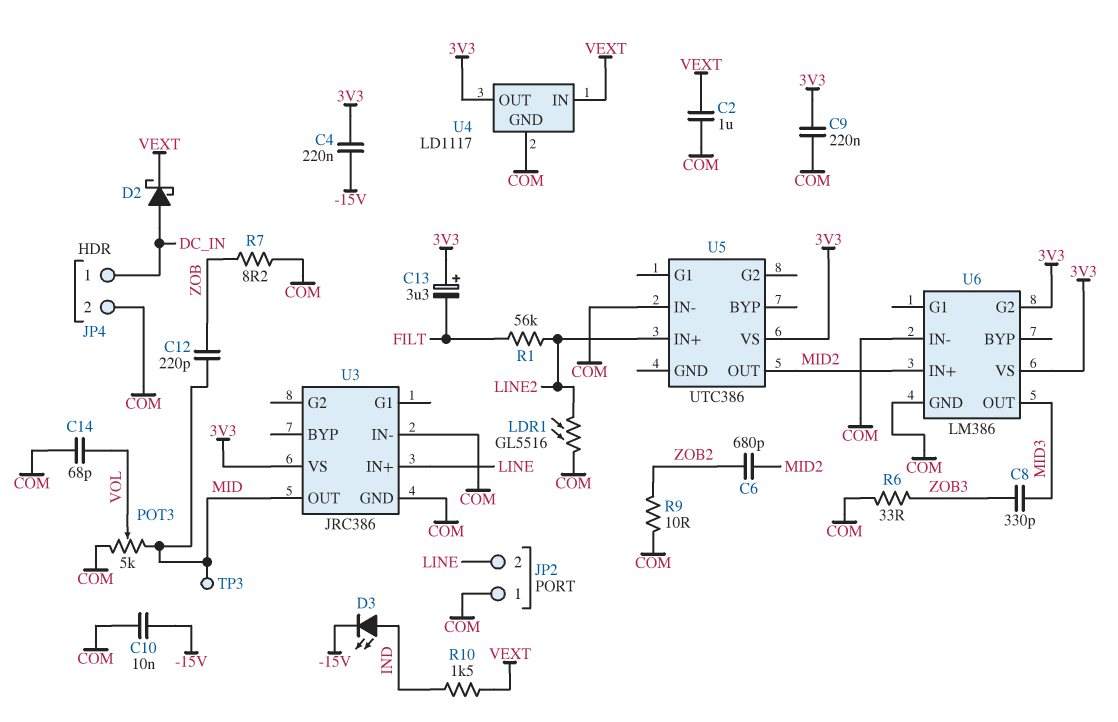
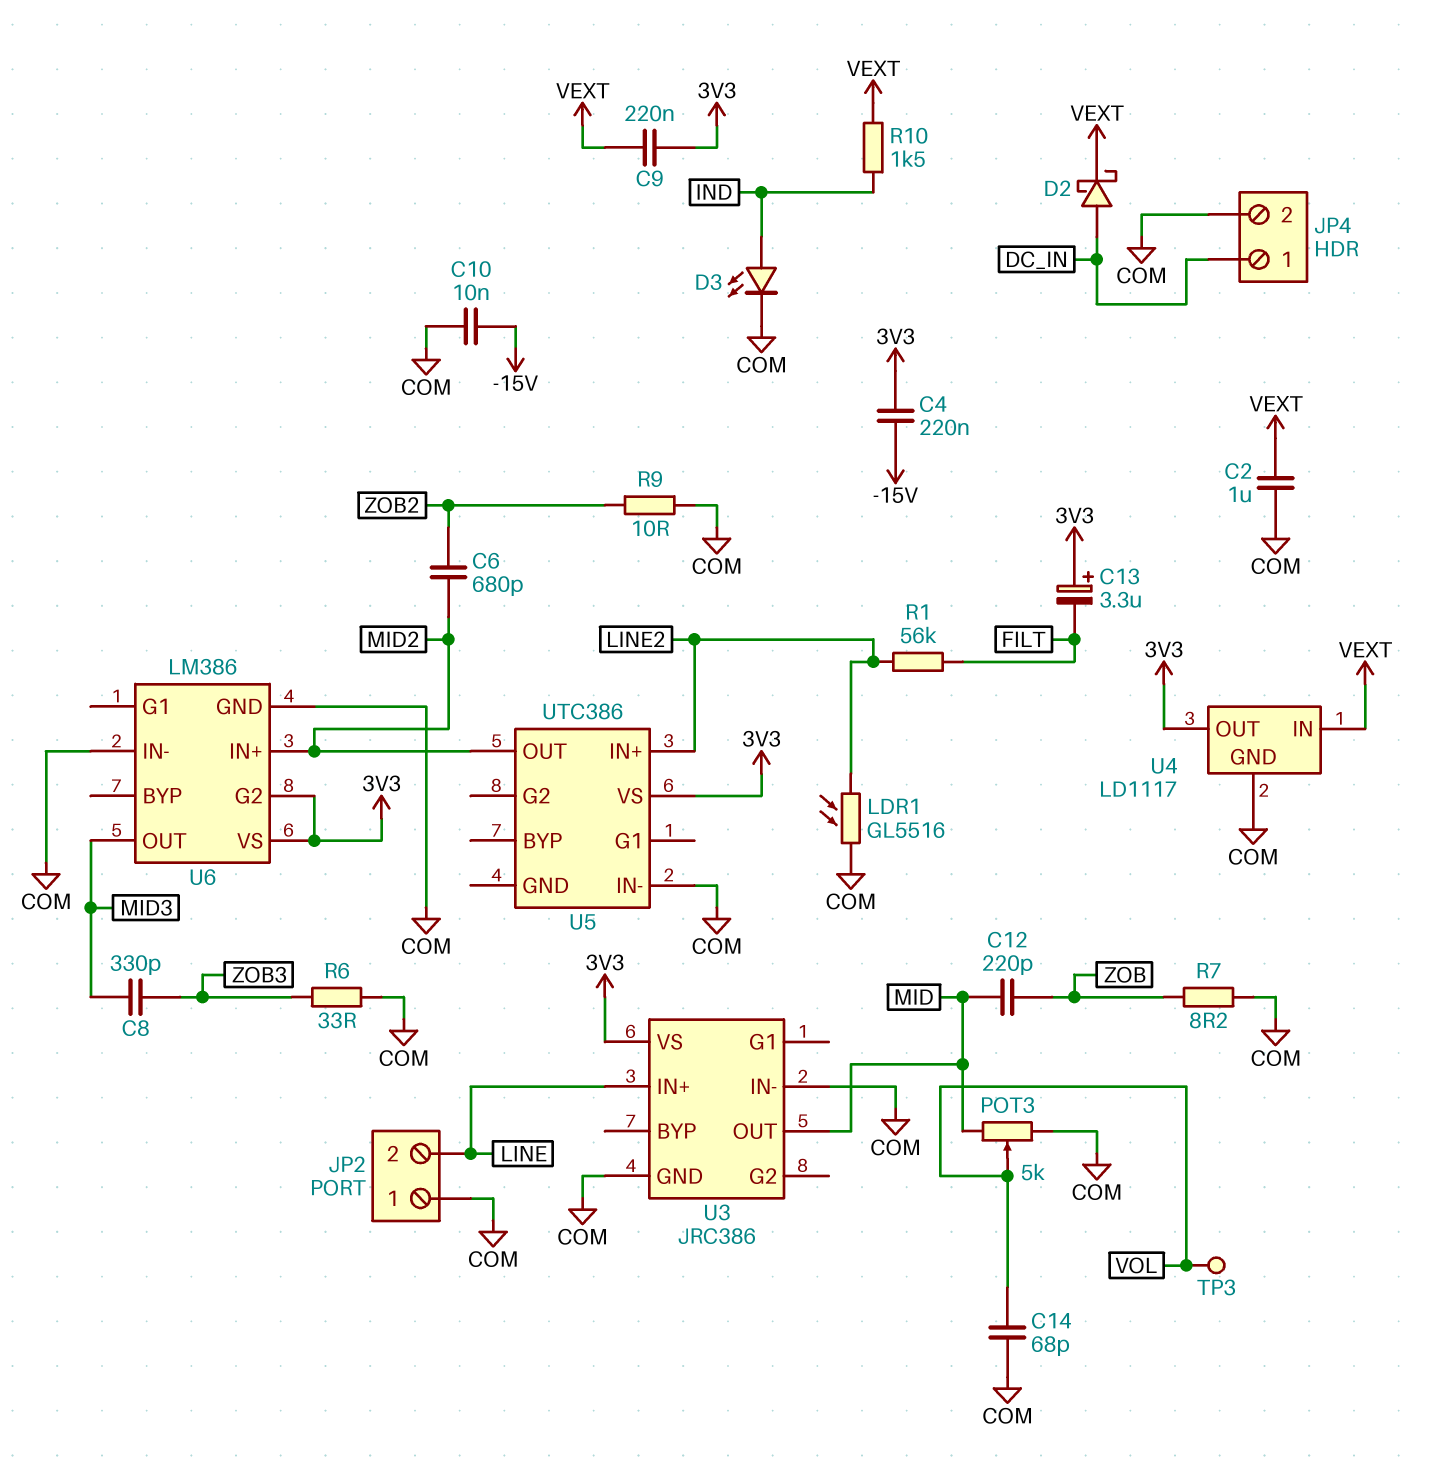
C9: 220nF (3V3, COM) -> 220nF (3V3, VEXT)
D3: LED (A IND, K -15V) -> LED (A IND, K COM)
TP3: test point (MID) -> test point (VOL)

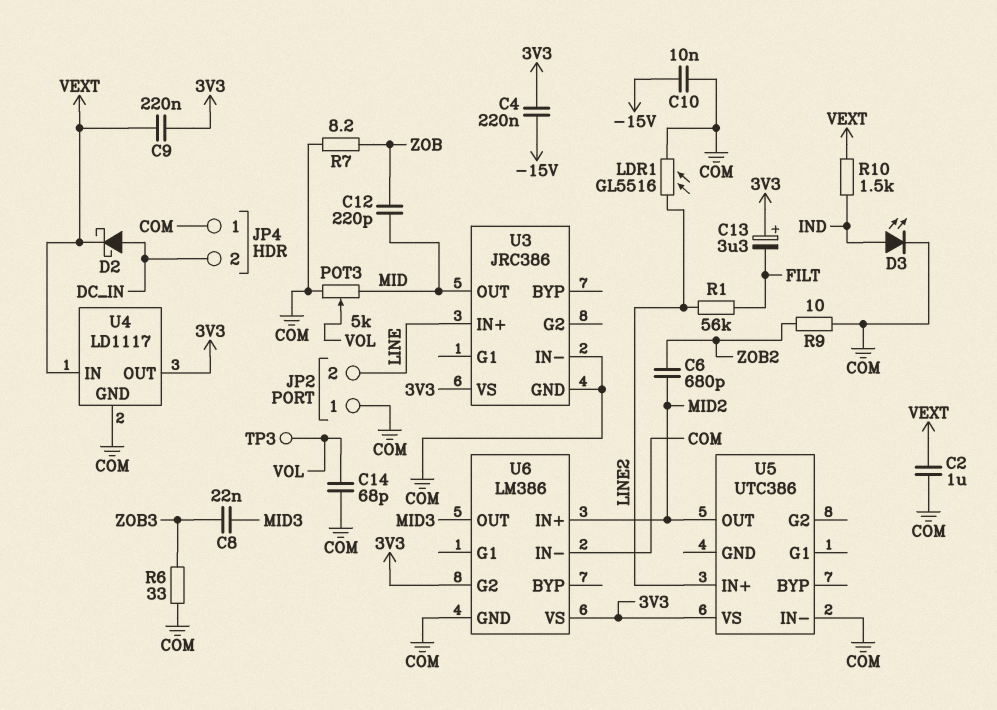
C8: 330pF (MID3, ZOB3) -> 22nF (MID3, ZOB3)
JP4 pin 1: DC_IN -> COM
JP4 pin 2: COM -> DC_IN

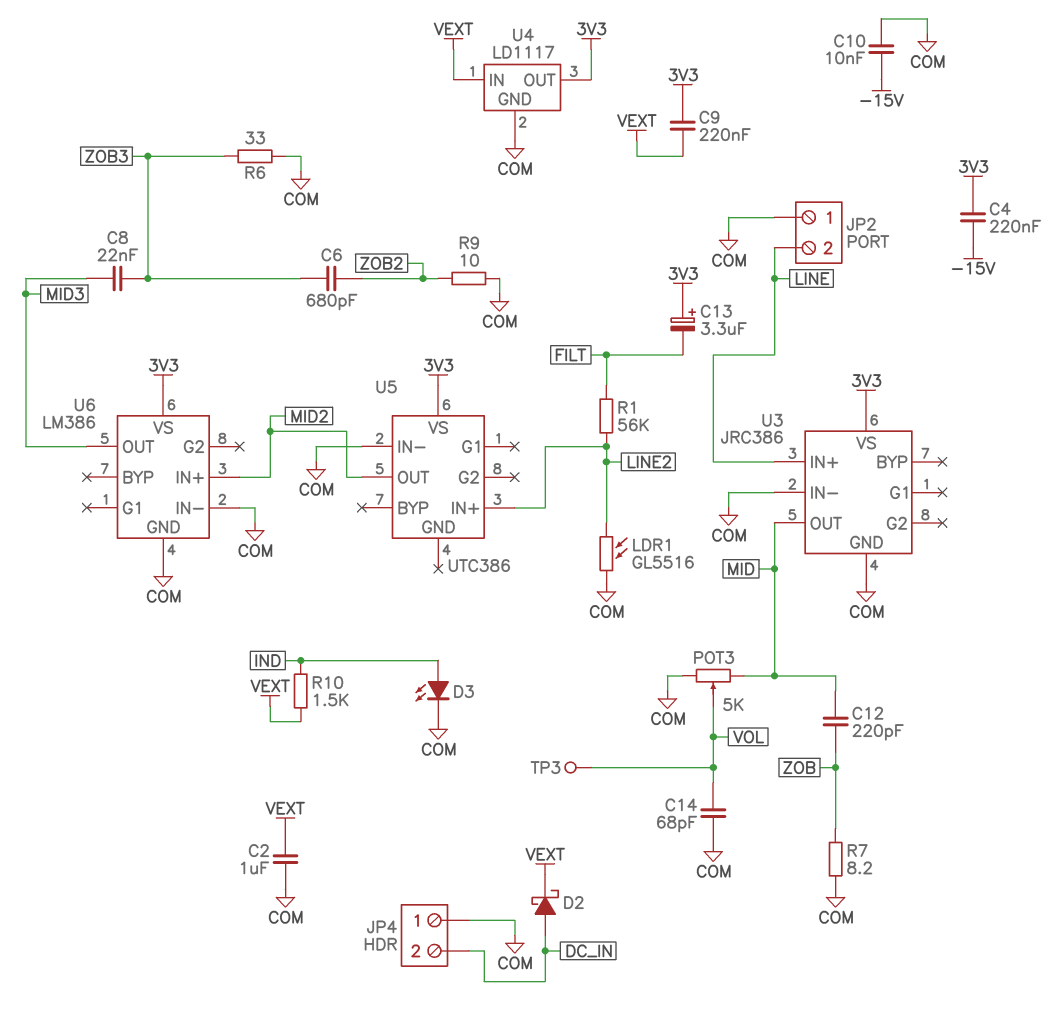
C6: 680pF (MID2, ZOB2) -> 680pF (ZOB2, ZOB3)
U6 pin G2: 3V3 -> none

